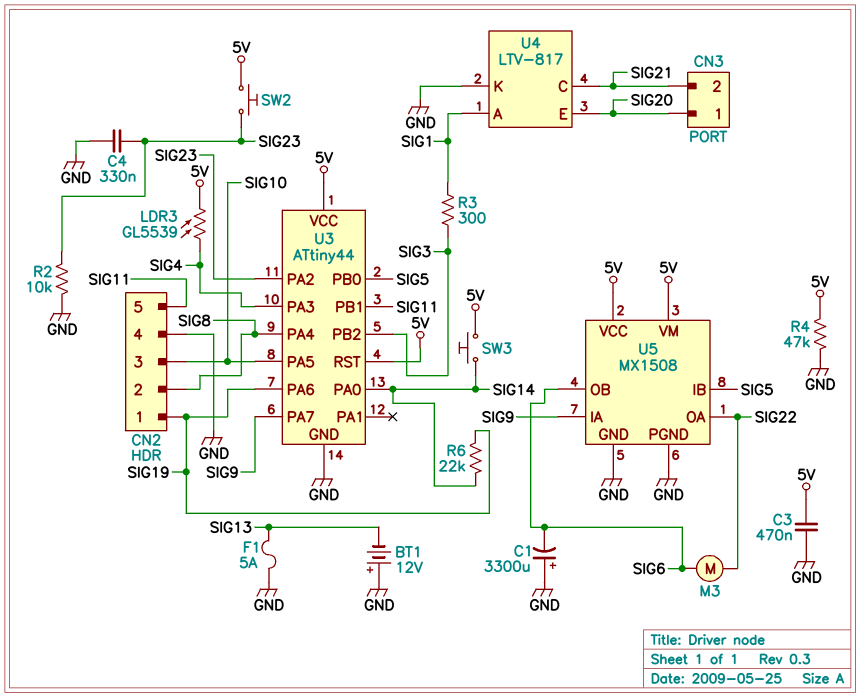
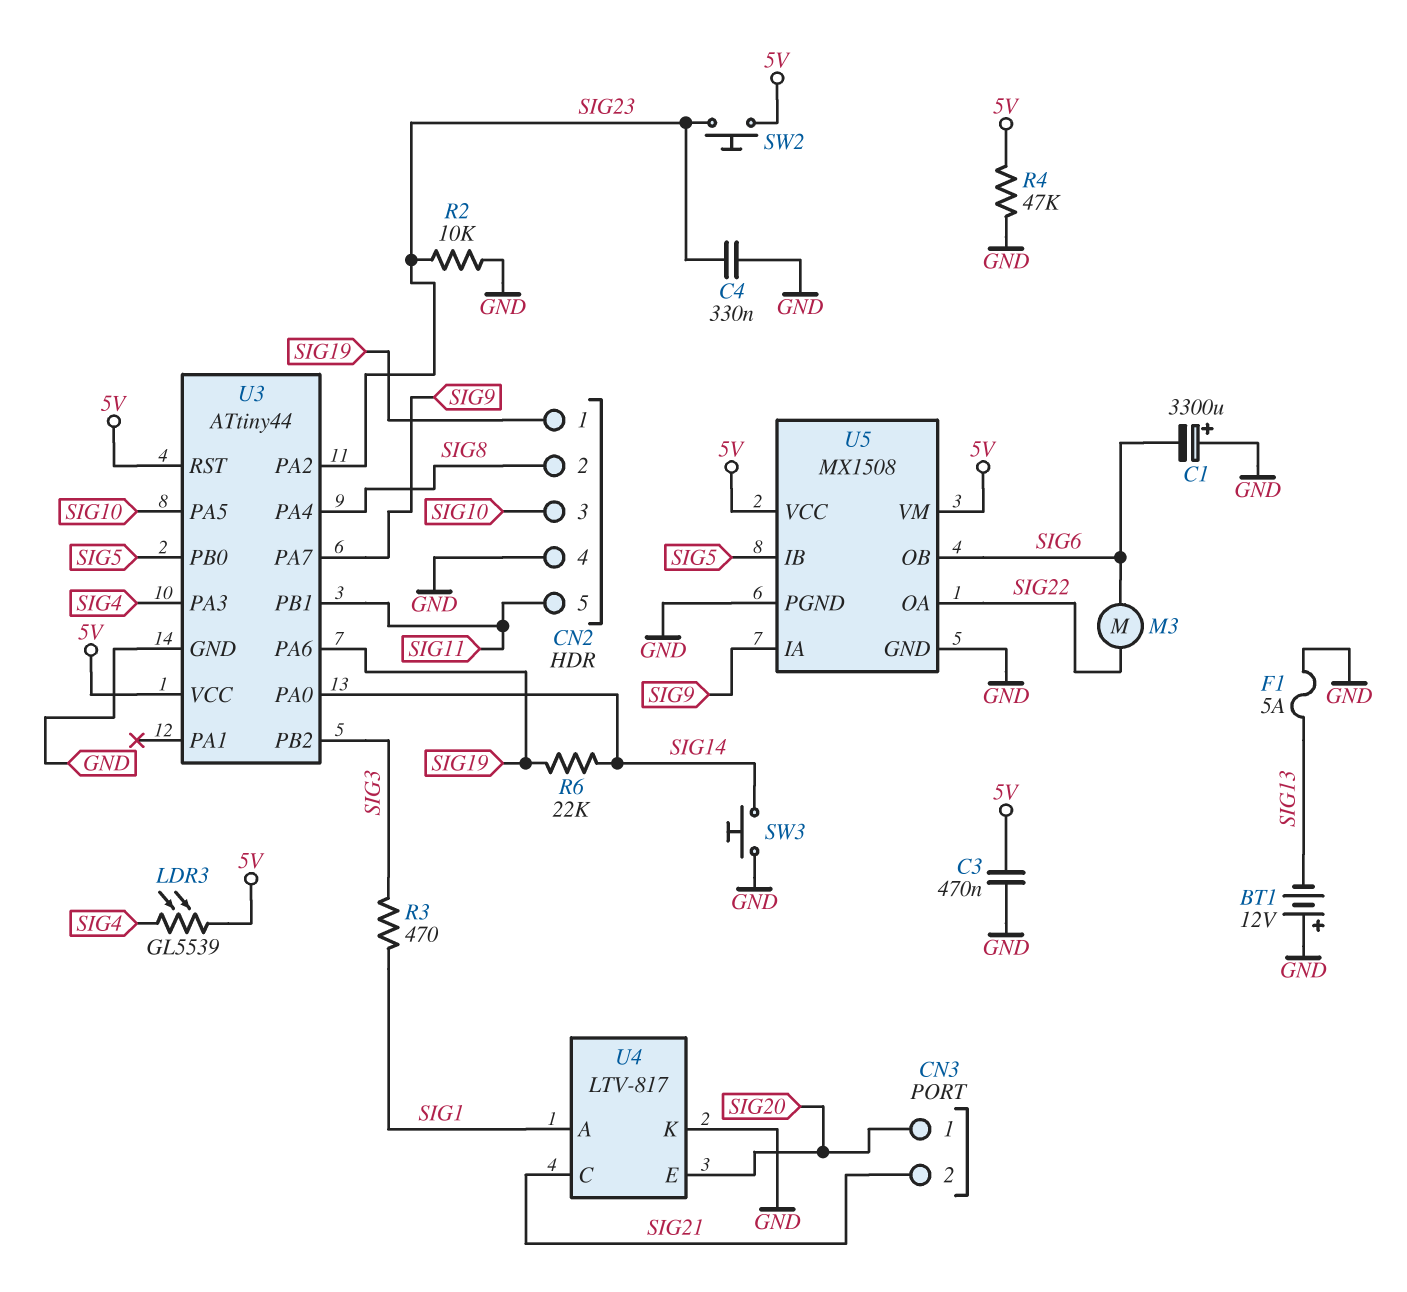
R3: 300 (SIG1, SIG3) -> 470 (SIG1, SIG3)
SW3: button (5V, SIG14) -> button (GND, SIG14)

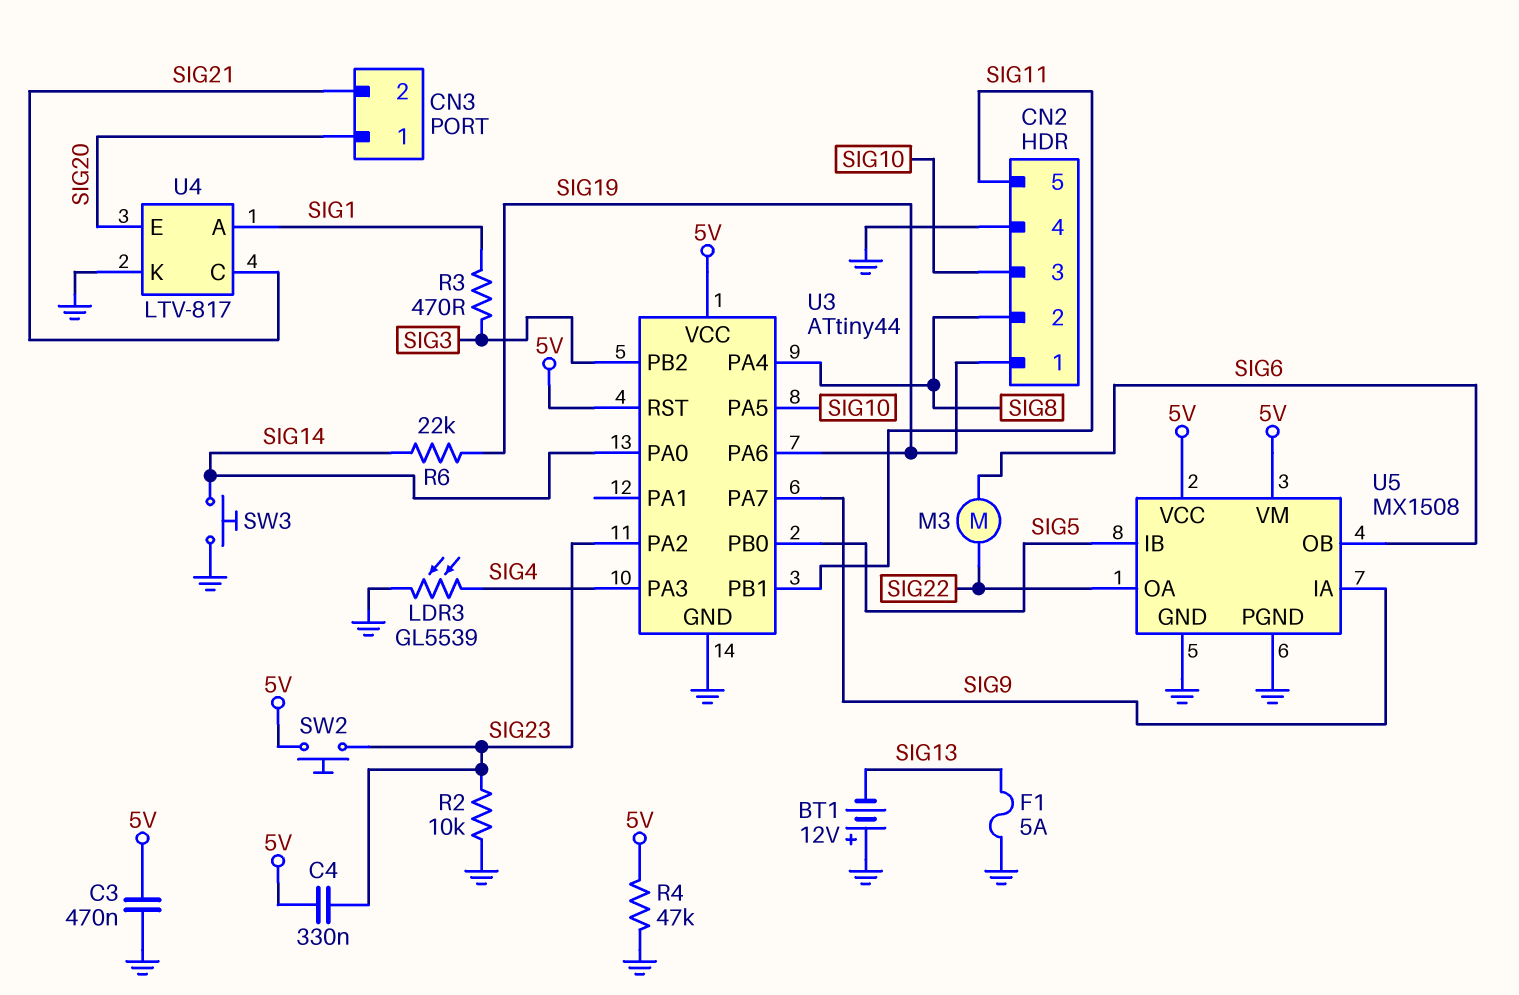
C1: 3300uF (plus GND, minus SIG6) -> none
C4: 330nF (GND, SIG23) -> 330nF (5V, SIG23)
LDR3: GL5539 (5V, SIG4) -> GL5539 (GND, SIG4)

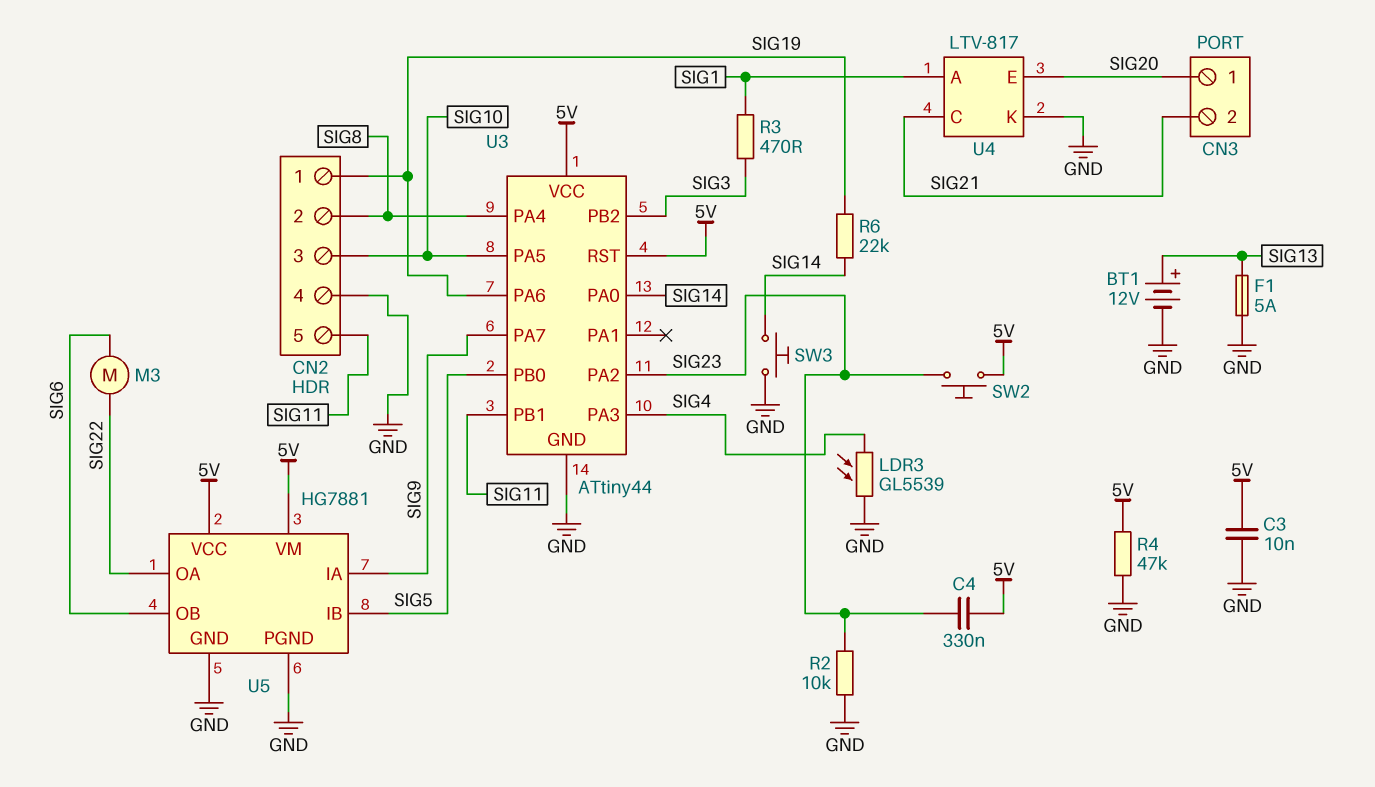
BT1: 12V (plus GND, minus SIG13) -> 12V (plus SIG13, minus GND)
C3: 470nF (5V, GND) -> 10nF (5V, GND)
U5: MX1508 -> HG7881

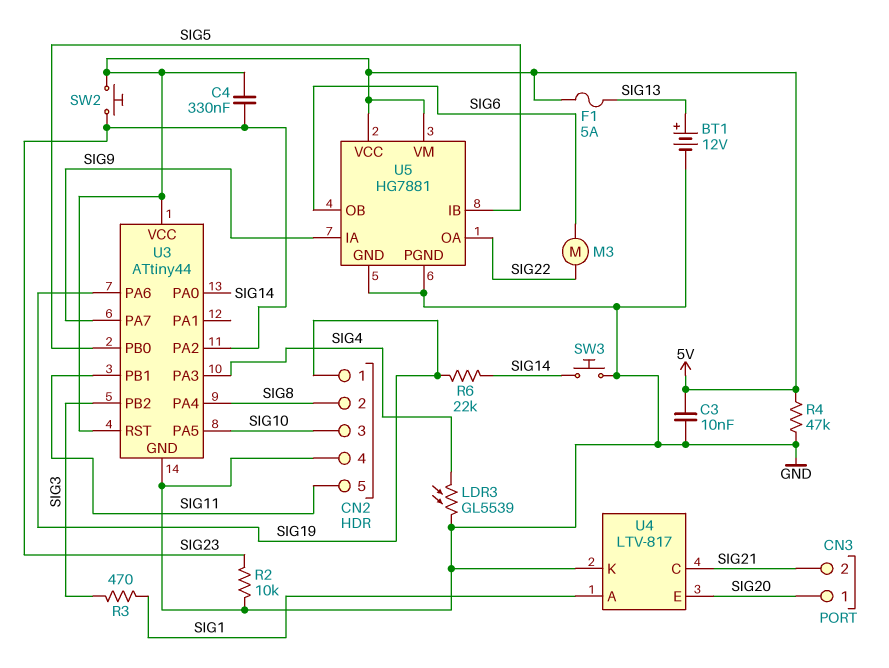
F1: 5A (GND, SIG13) -> 5A (5V, SIG13)

